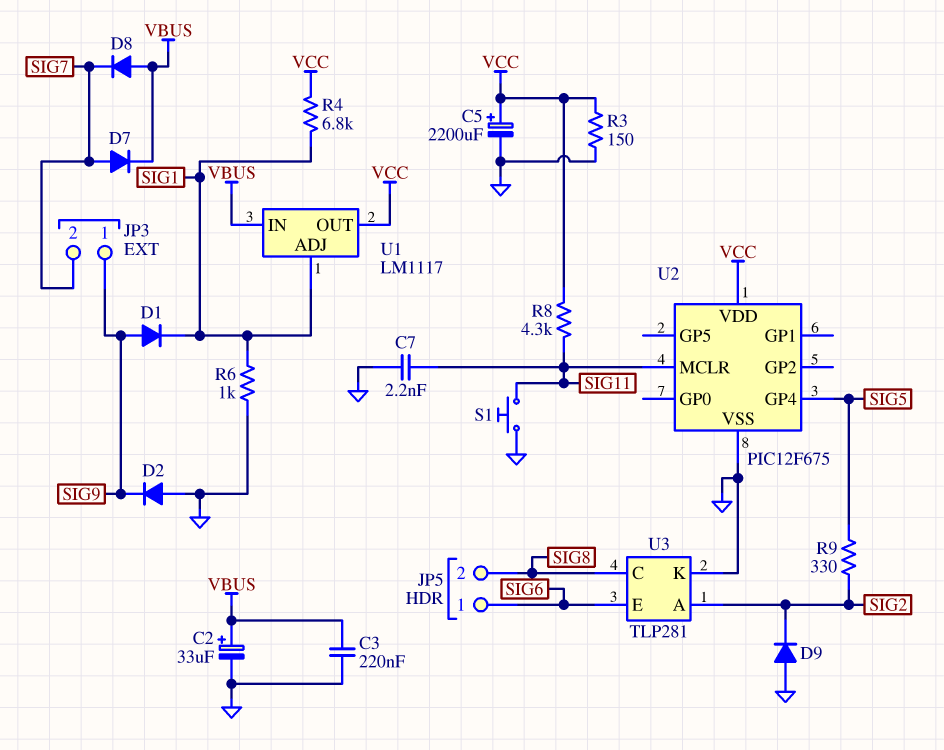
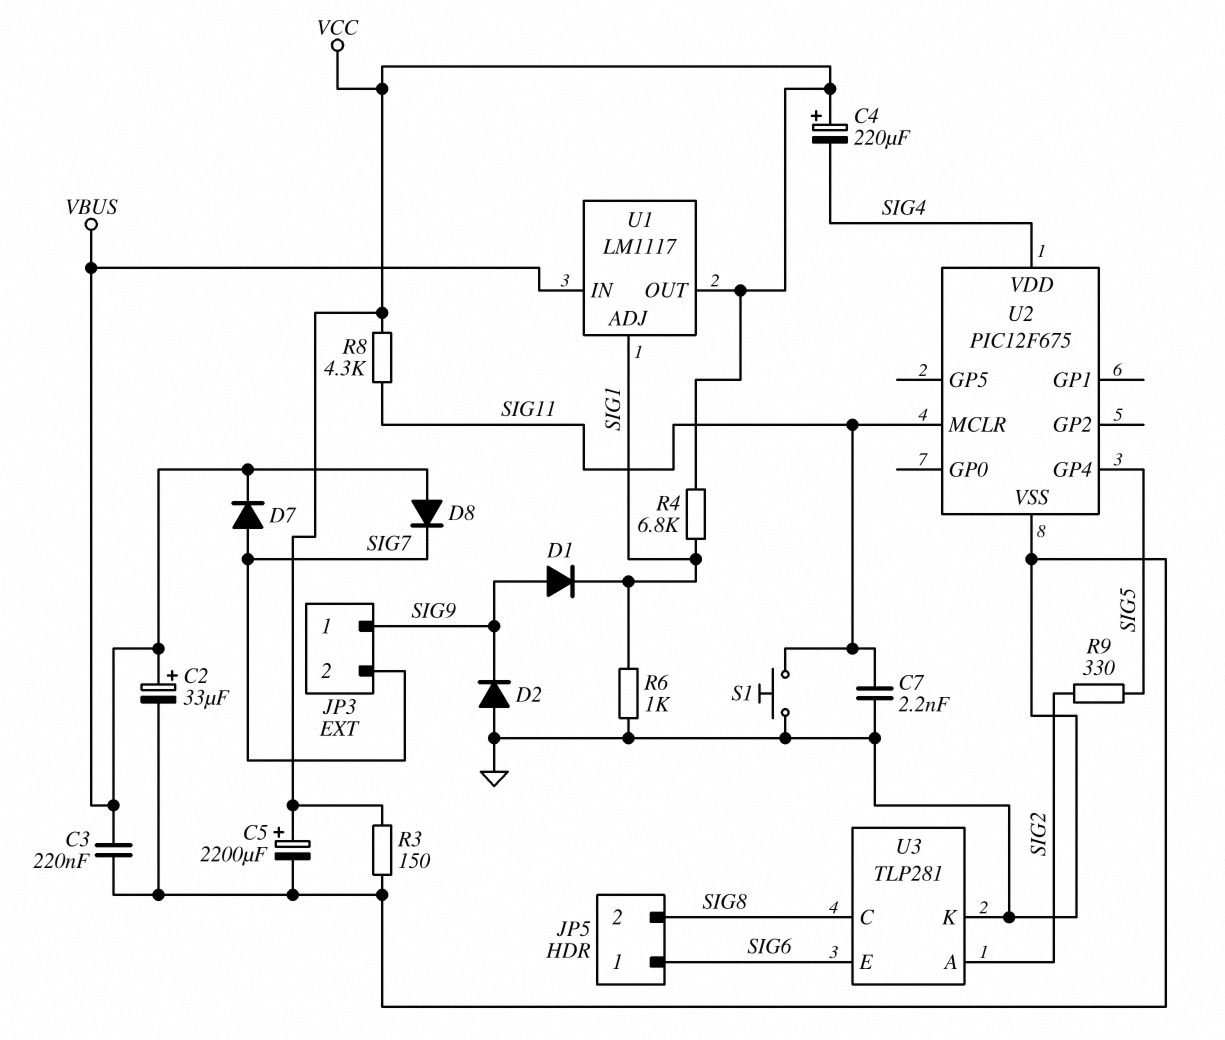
C4: none -> 220uF (plus VCC, minus SIG4)
D9: diode (A GND, K SIG2) -> none
U2 pin VDD: VCC -> SIG4

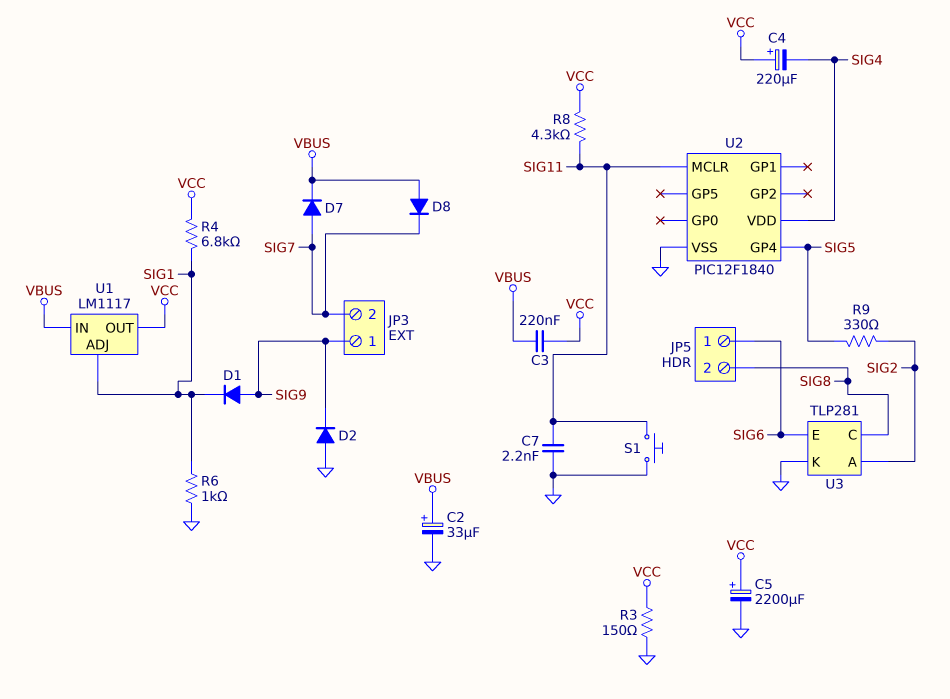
C3: 220nF (GND, VBUS) -> 220nF (VBUS, VCC)
U2: PIC12F675 -> PIC12F1840

